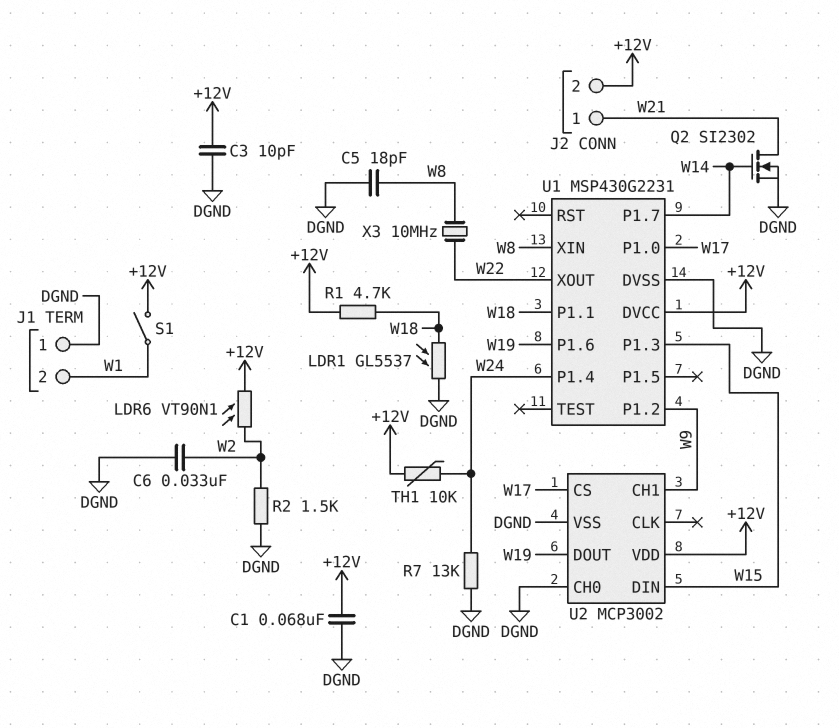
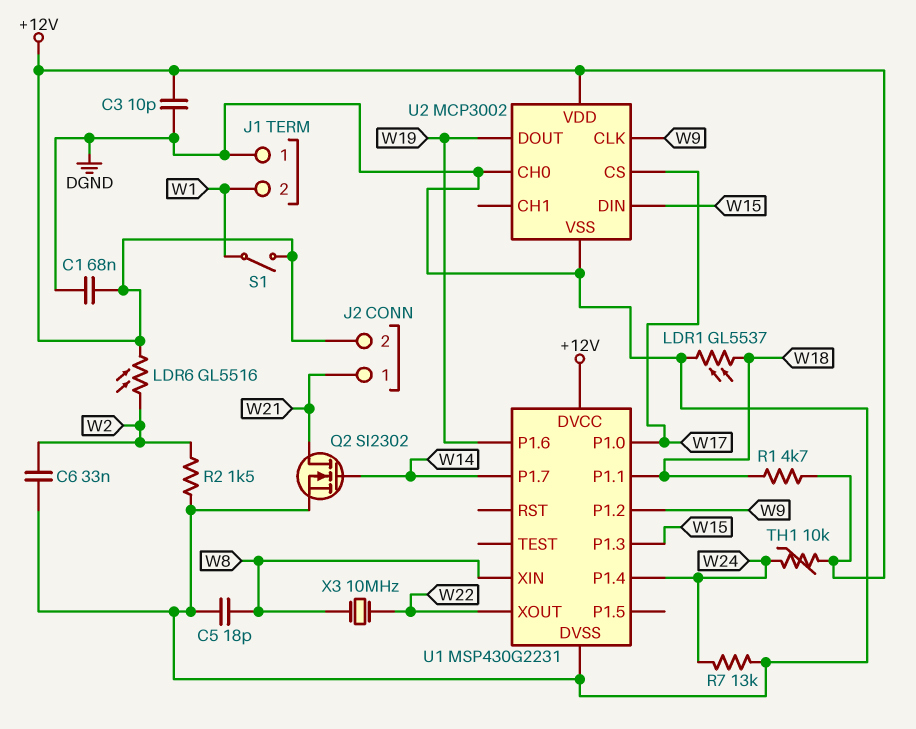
LDR6: VT90N1 (+12V, W2) -> GL5516 (+12V, W2)
U2 pin CH1: W9 -> none
U2 pin CLK: none -> W9

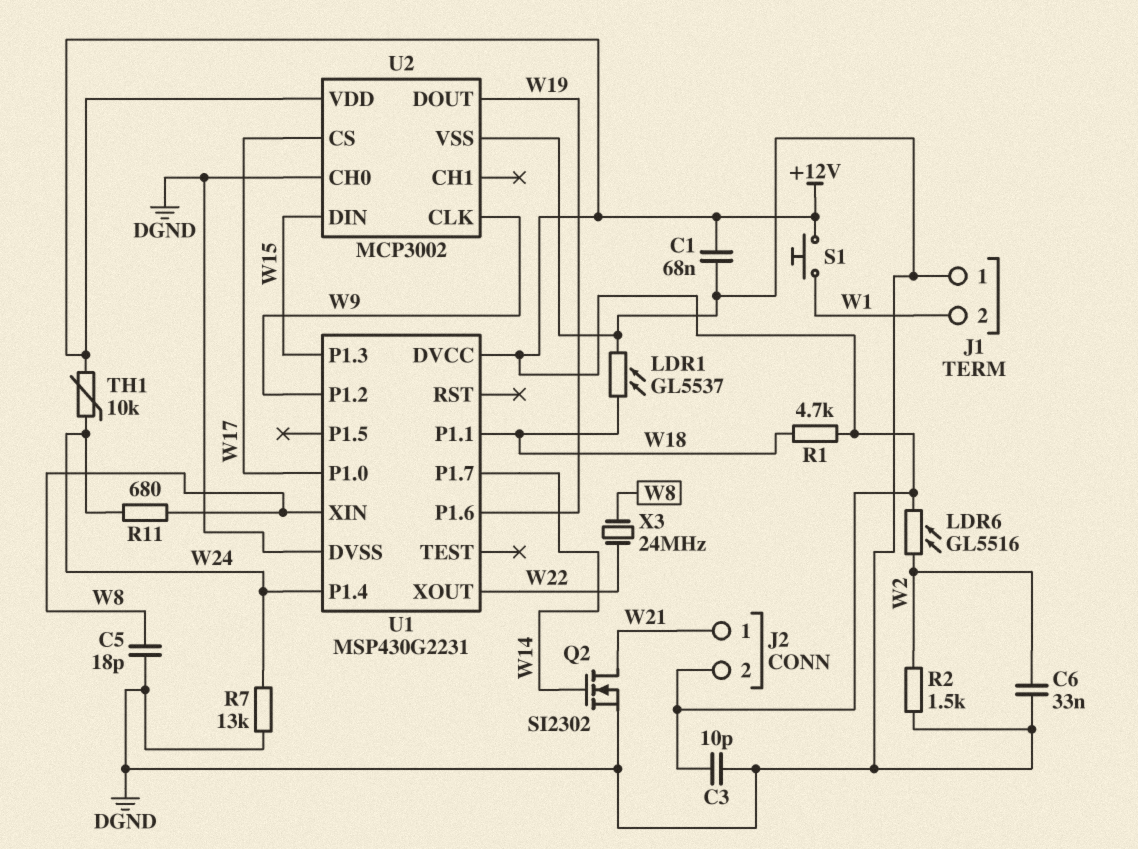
R11: none -> 680 (W8, W24)
S1: switch (+12V, W1) -> button (+12V, W1)
X3: 10MHz (W8, W22) -> 24MHz (W8, W22)

